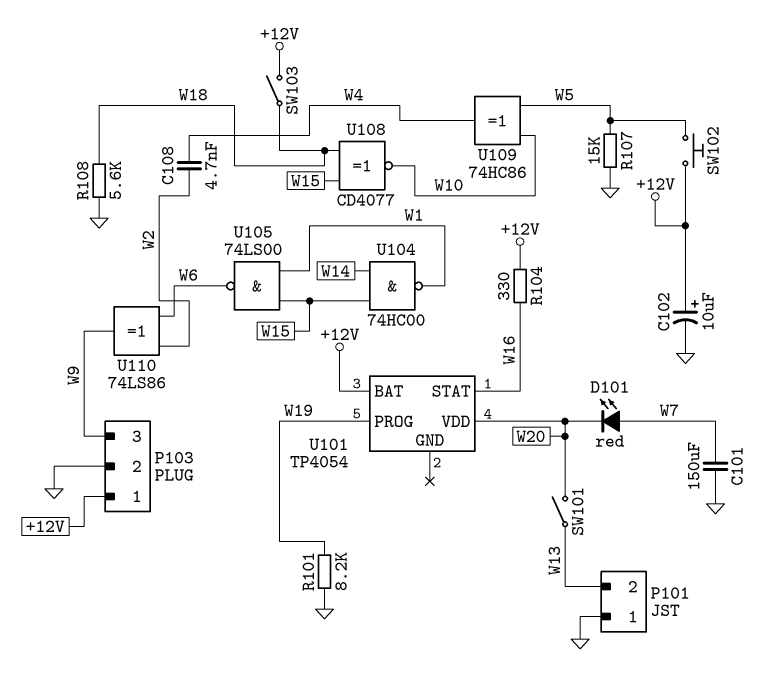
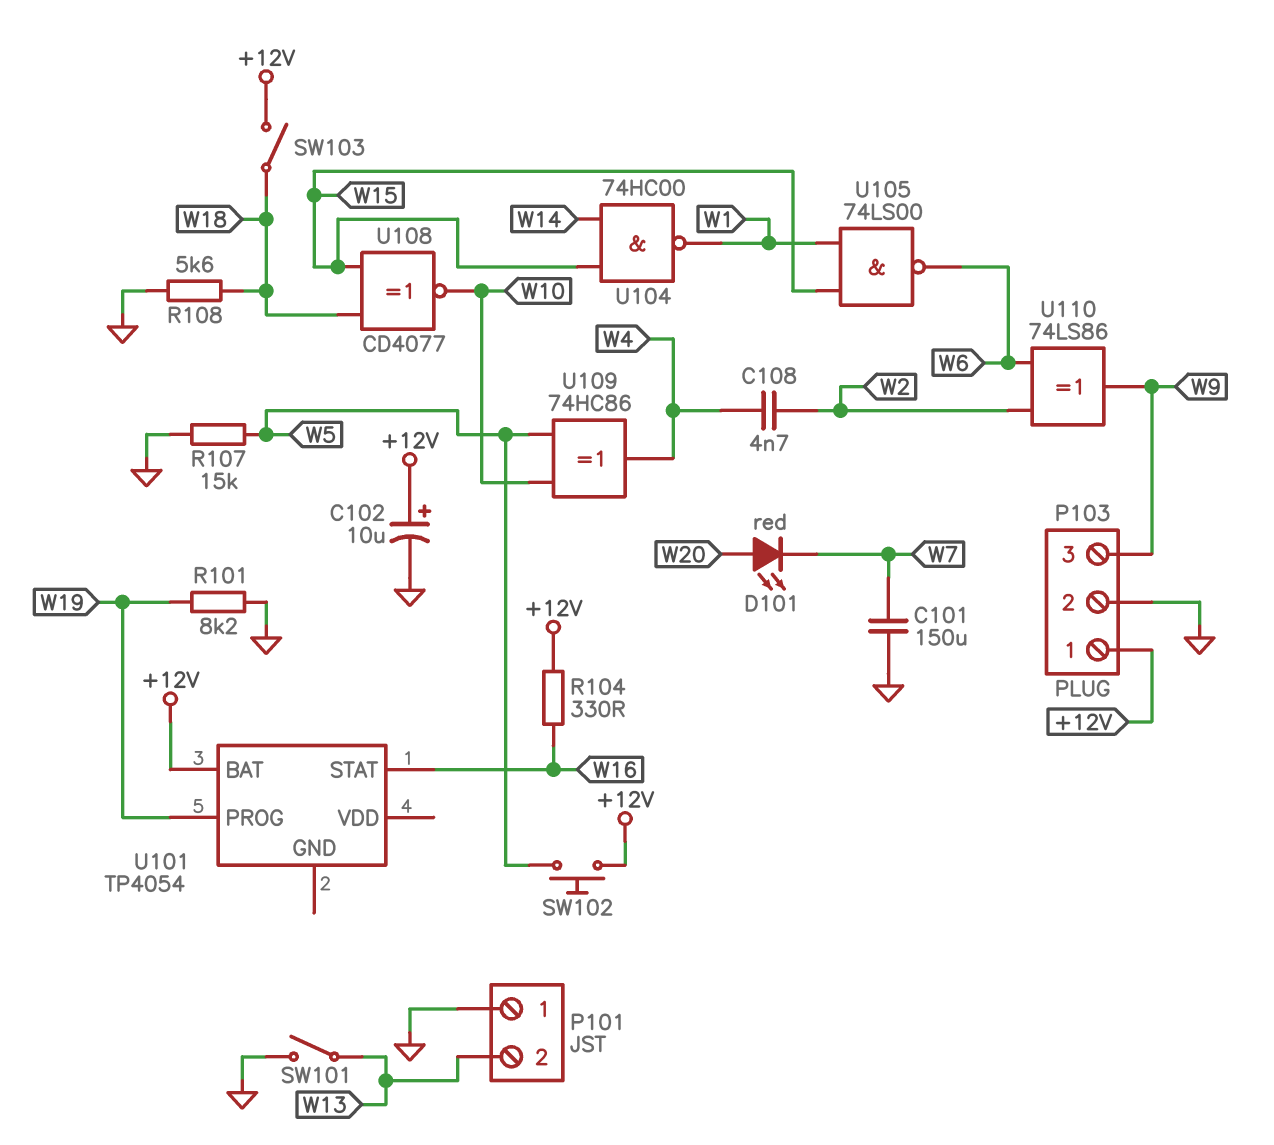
D101: LED red (A W7, K W20) -> LED red (A W20, K W7)
SW101: switch (W13, W20) -> switch (GND, W13)
U101 pin VDD: W20 -> none

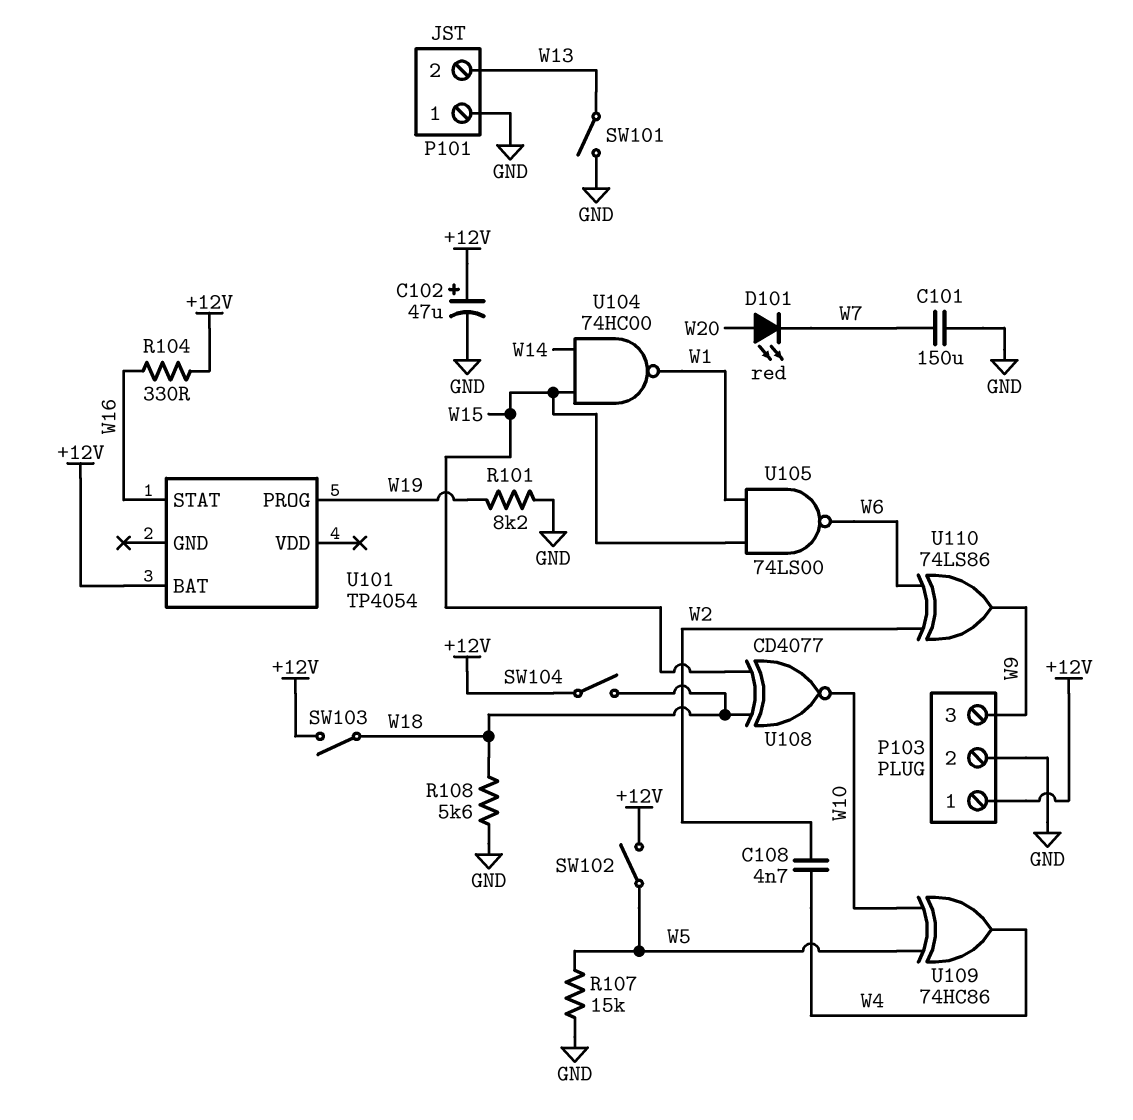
C102: 10uF (plus +12V, minus GND) -> 47uF (plus +12V, minus GND)
SW102: button (+12V, W5) -> switch (+12V, W5)
SW104: none -> switch (+12V, W18)

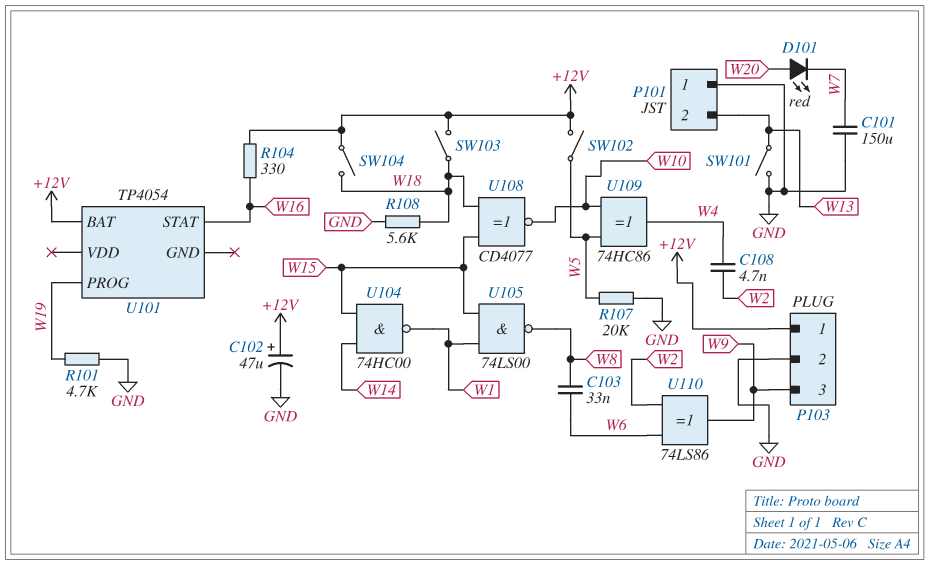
C103: none -> 33nF (W6, W8)
R101: 8.2k (GND, W19) -> 4.7k (GND, W19)
R107: 15k (GND, W5) -> 20k (GND, W5)
U105: NAND 74LS00 (in W1, in W15, out W6) -> NAND 74LS00 (in W1, in W15, out W8)

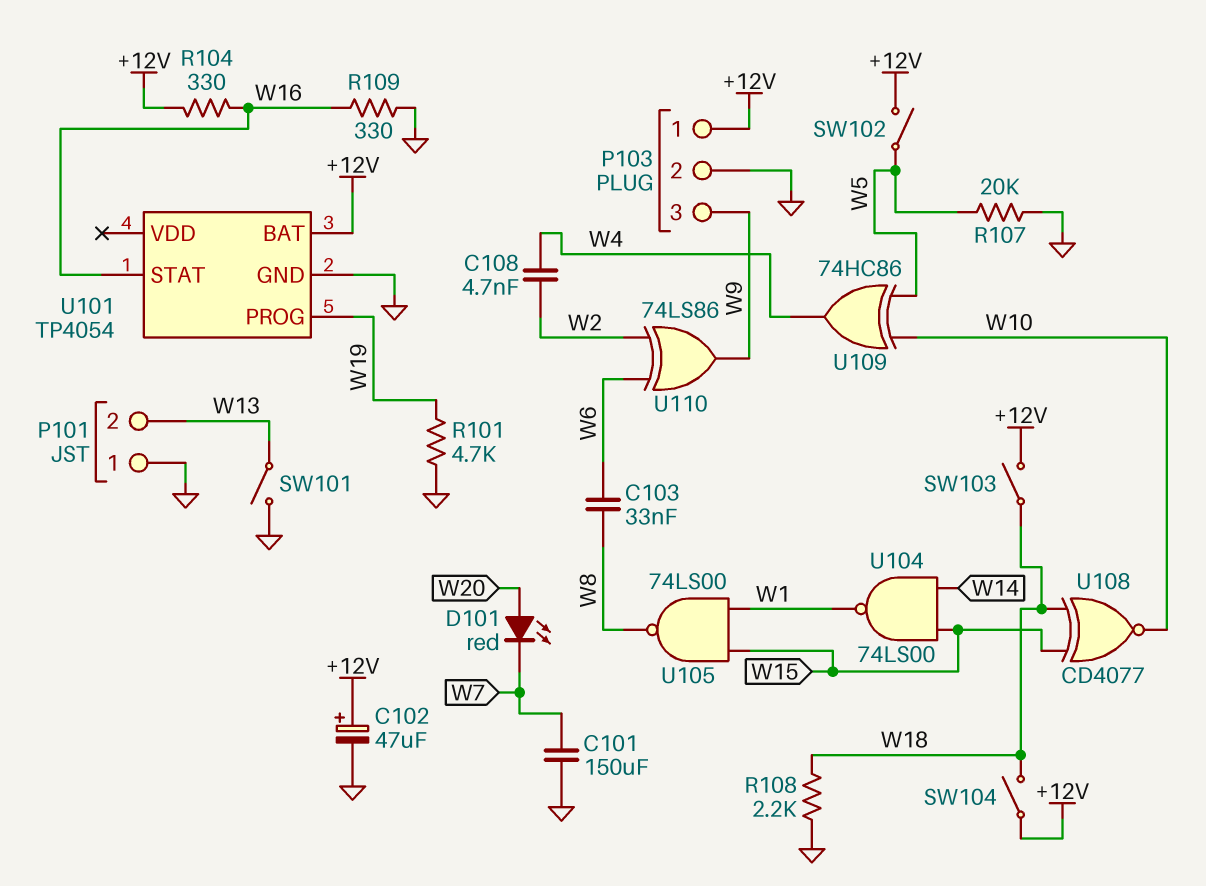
R108: 5.6k (GND, W18) -> 2.2k (GND, W18)
R109: none -> 330 (GND, W16)
U101 pin GND: none -> GND
U104: NAND 74HC00 (in W14, in W15, out W1) -> NAND 74LS00 (in W14, in W15, out W1)

